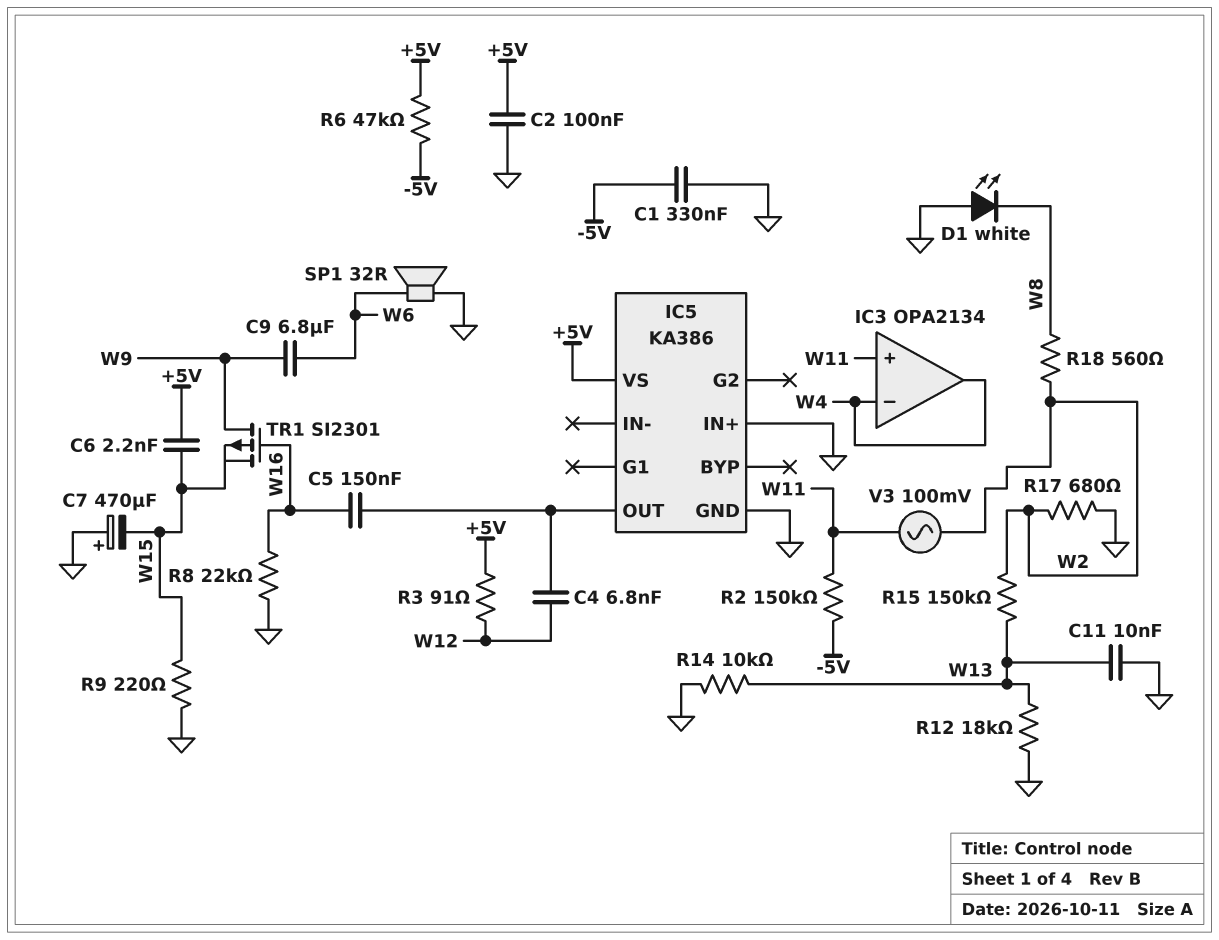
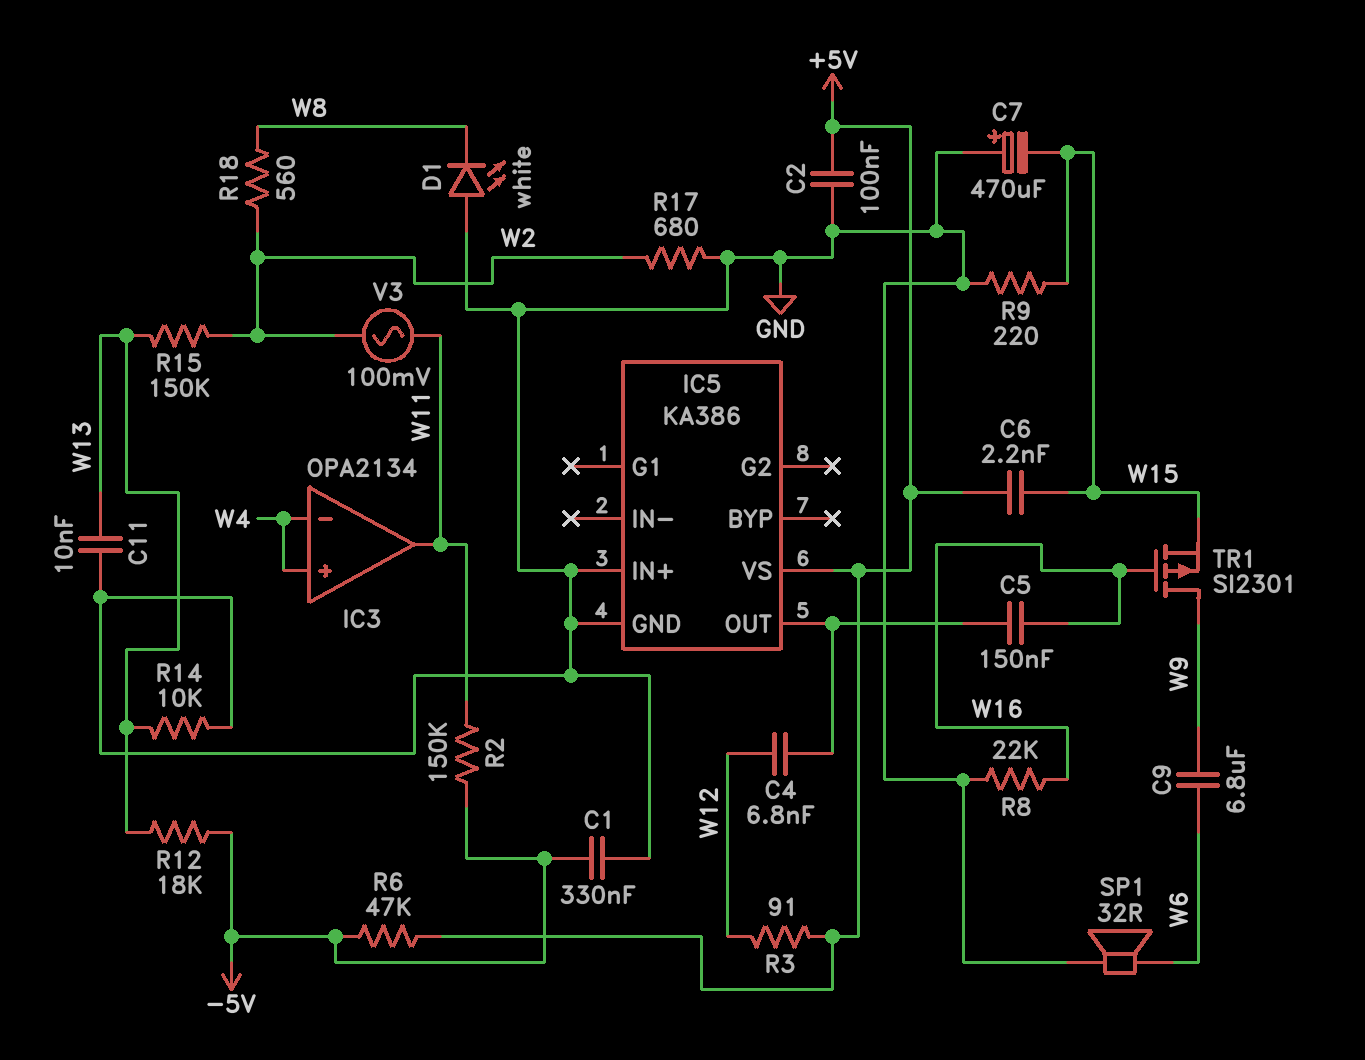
IC3 pin in+: W11 -> W4
IC3 pin out: W4 -> W11
R12: 18k (GND, W13) -> 18k (-5V, W13)

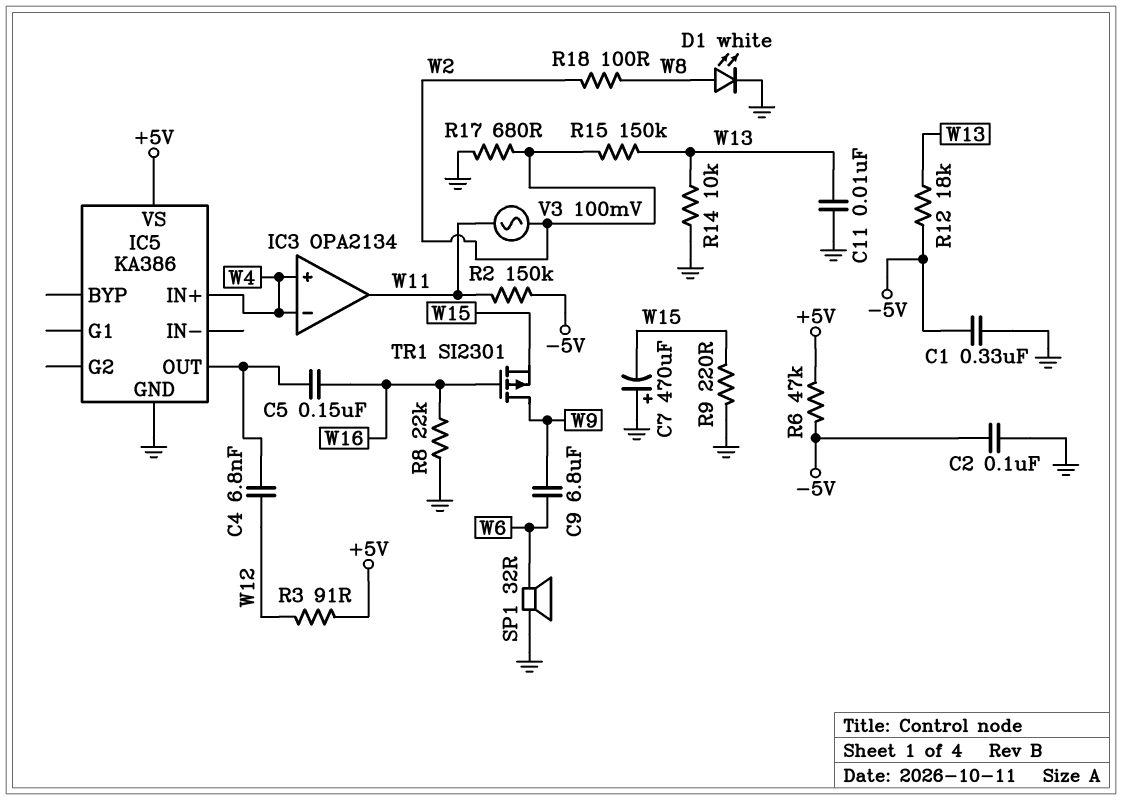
C2: 100nF (+5V, GND) -> 100nF (-5V, GND)
C6: 2.2nF (+5V, W15) -> none
D1: LED white (A GND, K W8) -> LED white (A W8, K GND)
IC5 pin IN+: GND -> W4
R18: 560 (W2, W8) -> 100 (W2, W8)

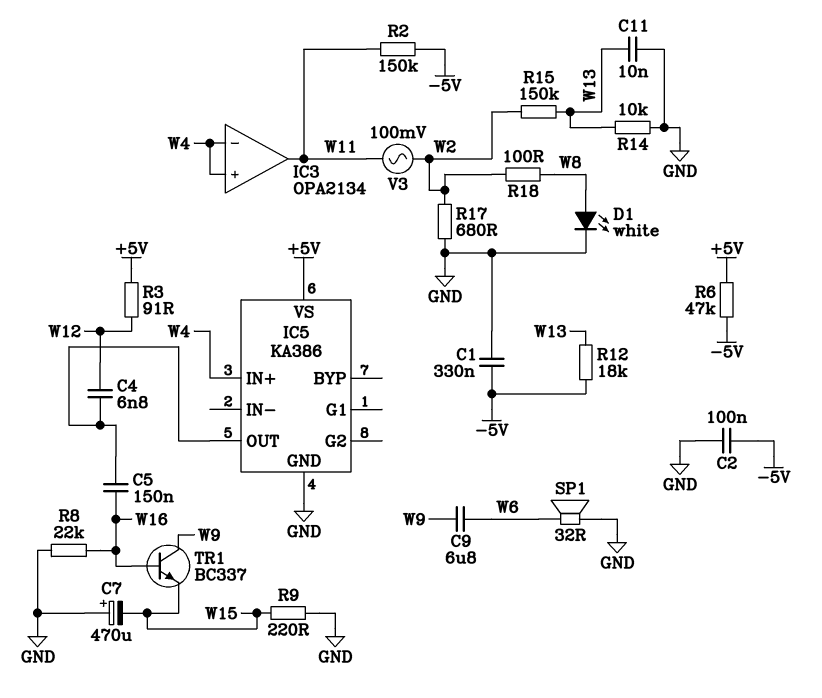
TR1: PMOS SI2301 (G W16, D W9, S W15) -> NPN BC337 (B W16, C W9, E W15)

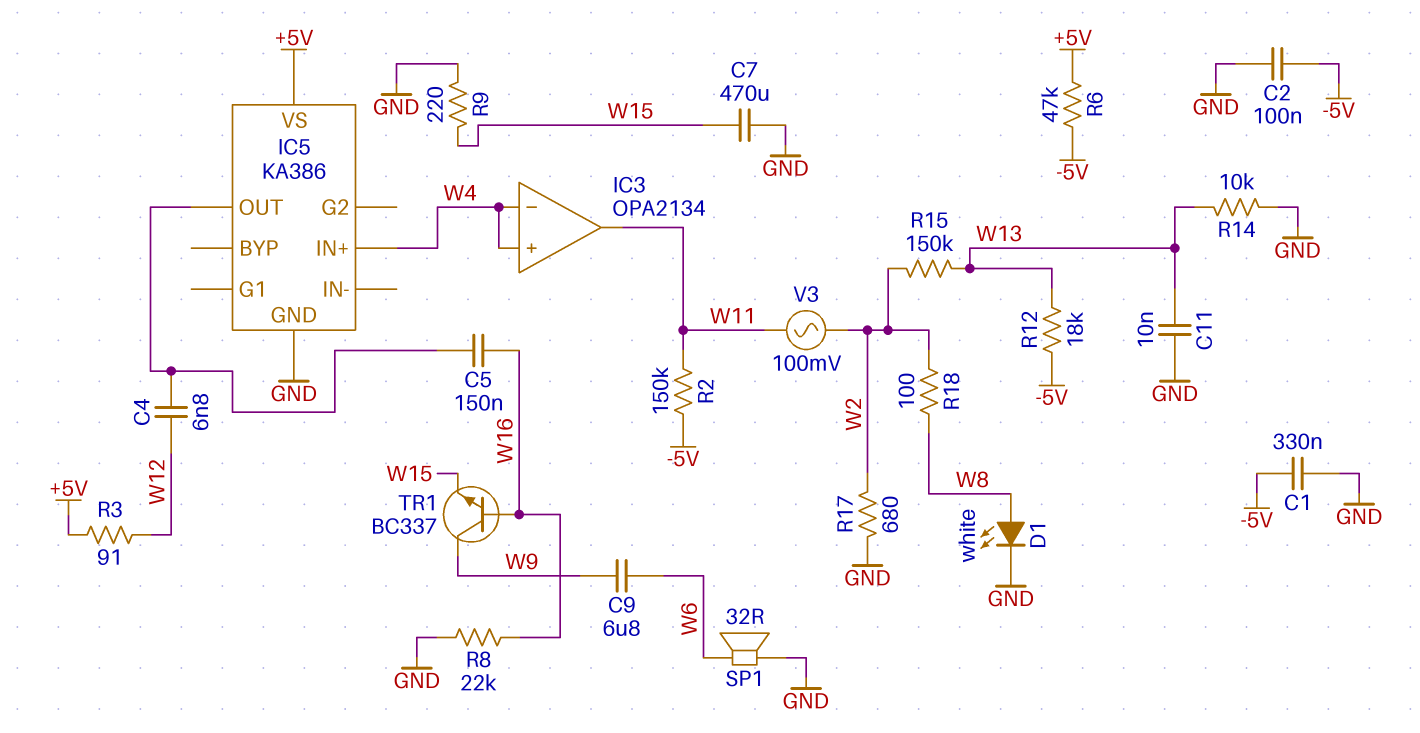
C7: 470uF (plus GND, minus W15) -> 470uF (GND, W15)

